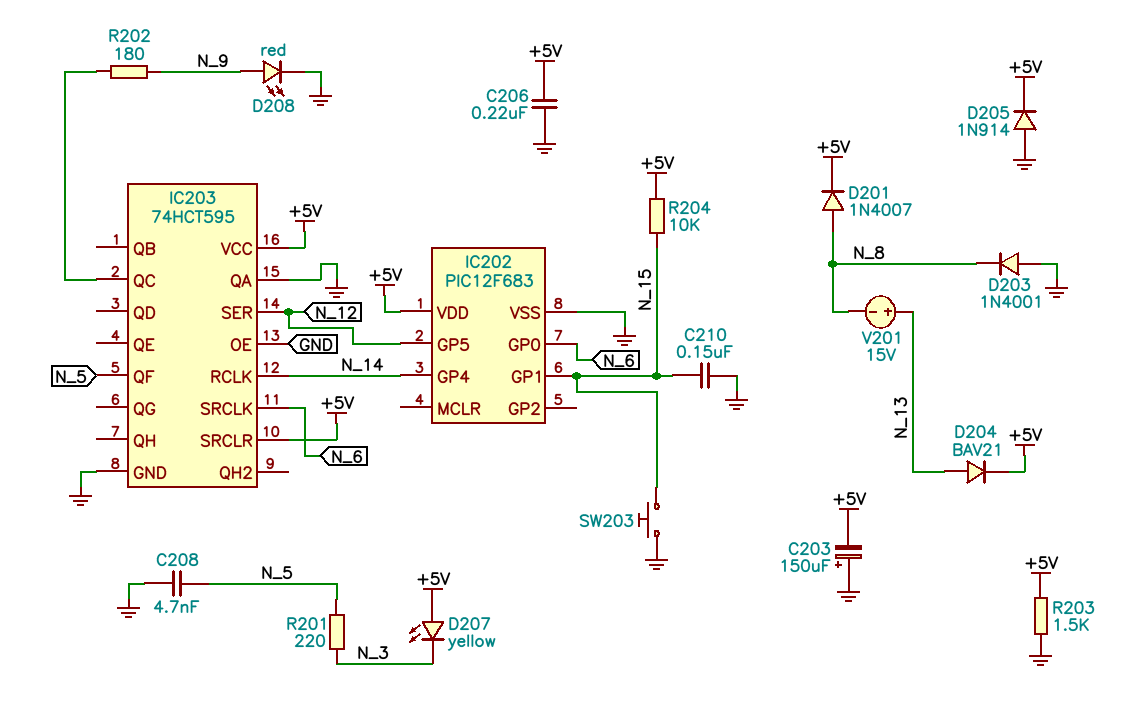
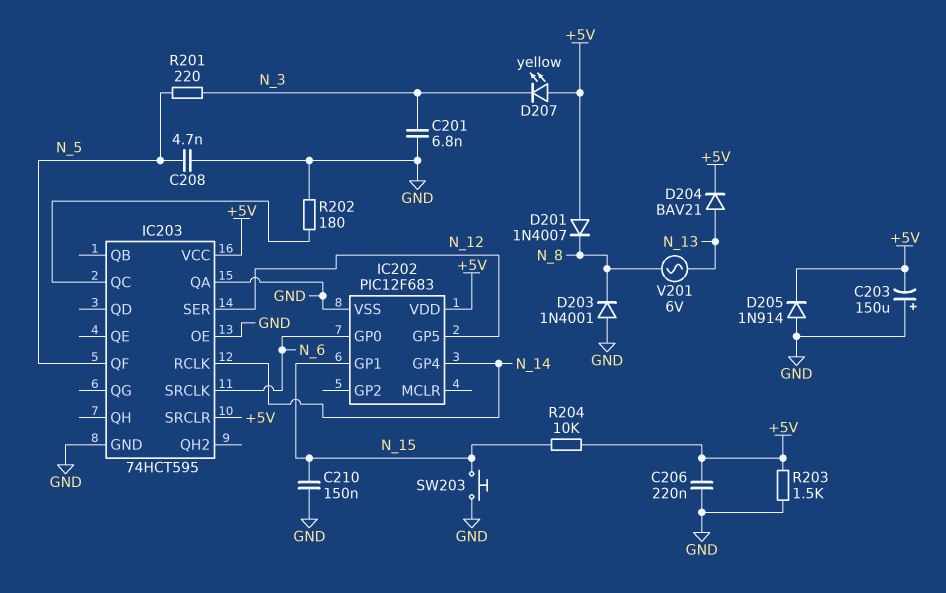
C201: none -> 6.8nF (GND, N_3)
D201: diode 1N4007 (A N_8, K +5V) -> diode 1N4007 (A +5V, K N_8)
D208: LED red (A N_9, K GND) -> none
R202: 180 (IC203/QC, N_9) -> 180 (GND, IC203/QC)
V201: 15V (plus N_13, minus N_8) -> AC 6V (N_8, N_13)

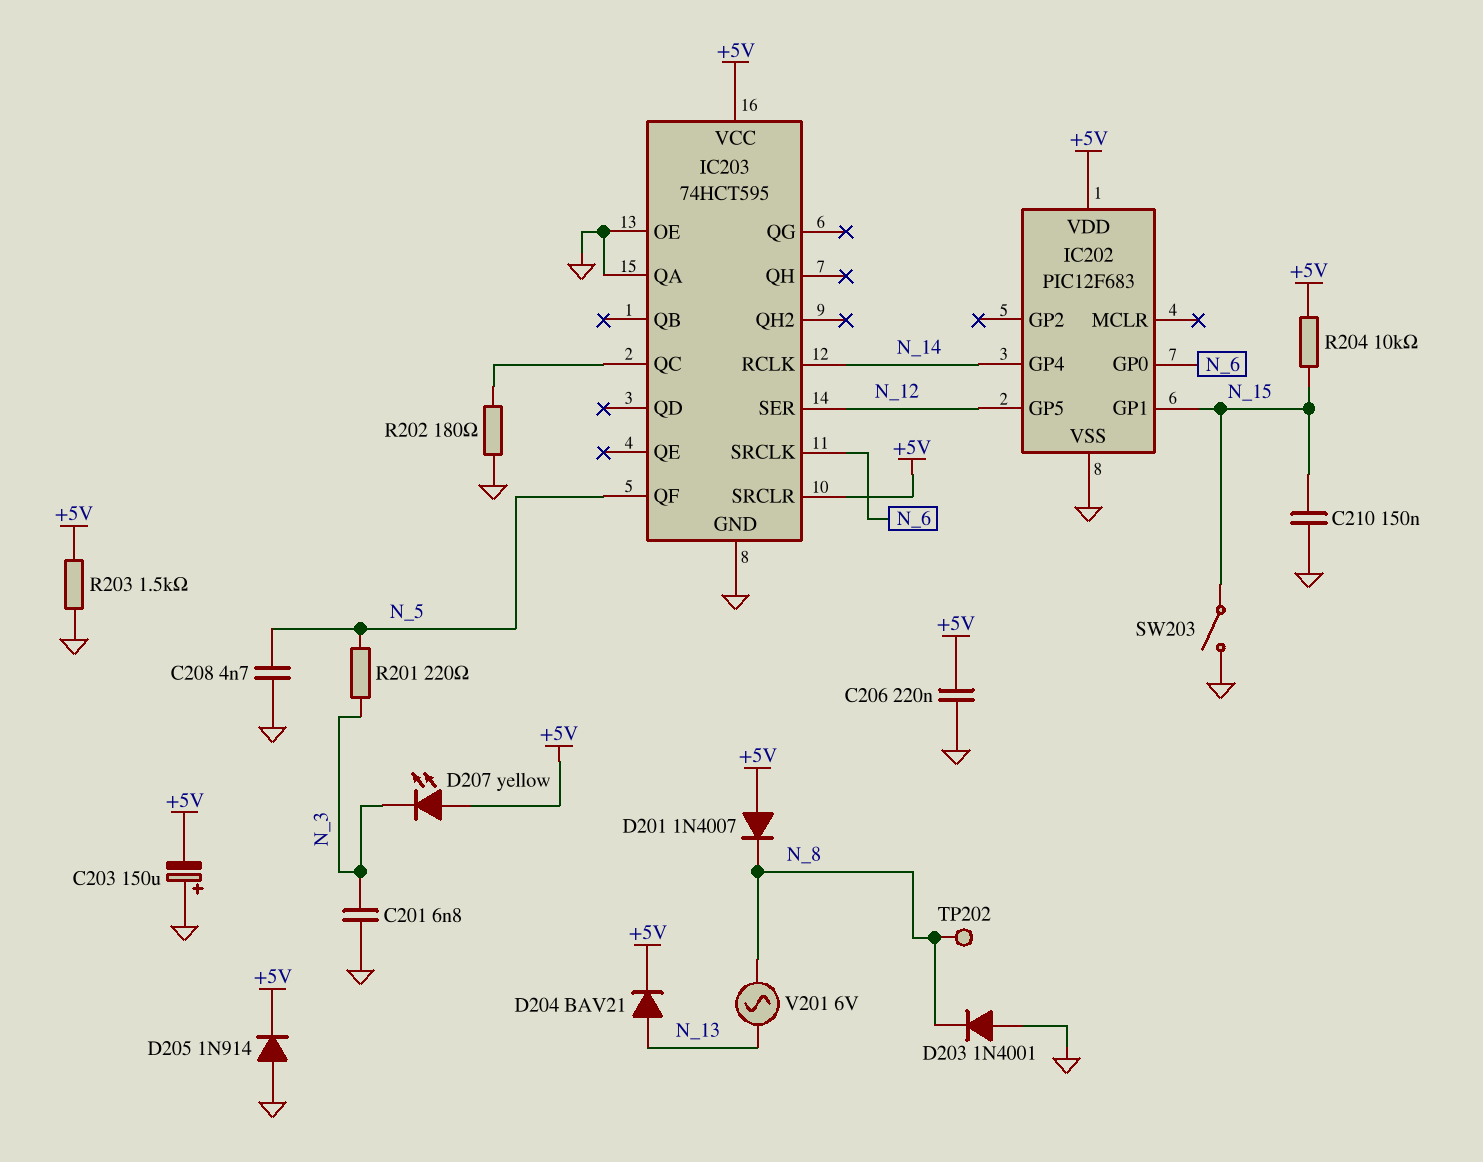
SW203: button (GND, N_15) -> switch (GND, N_15)
TP202: none -> test point (N_8)

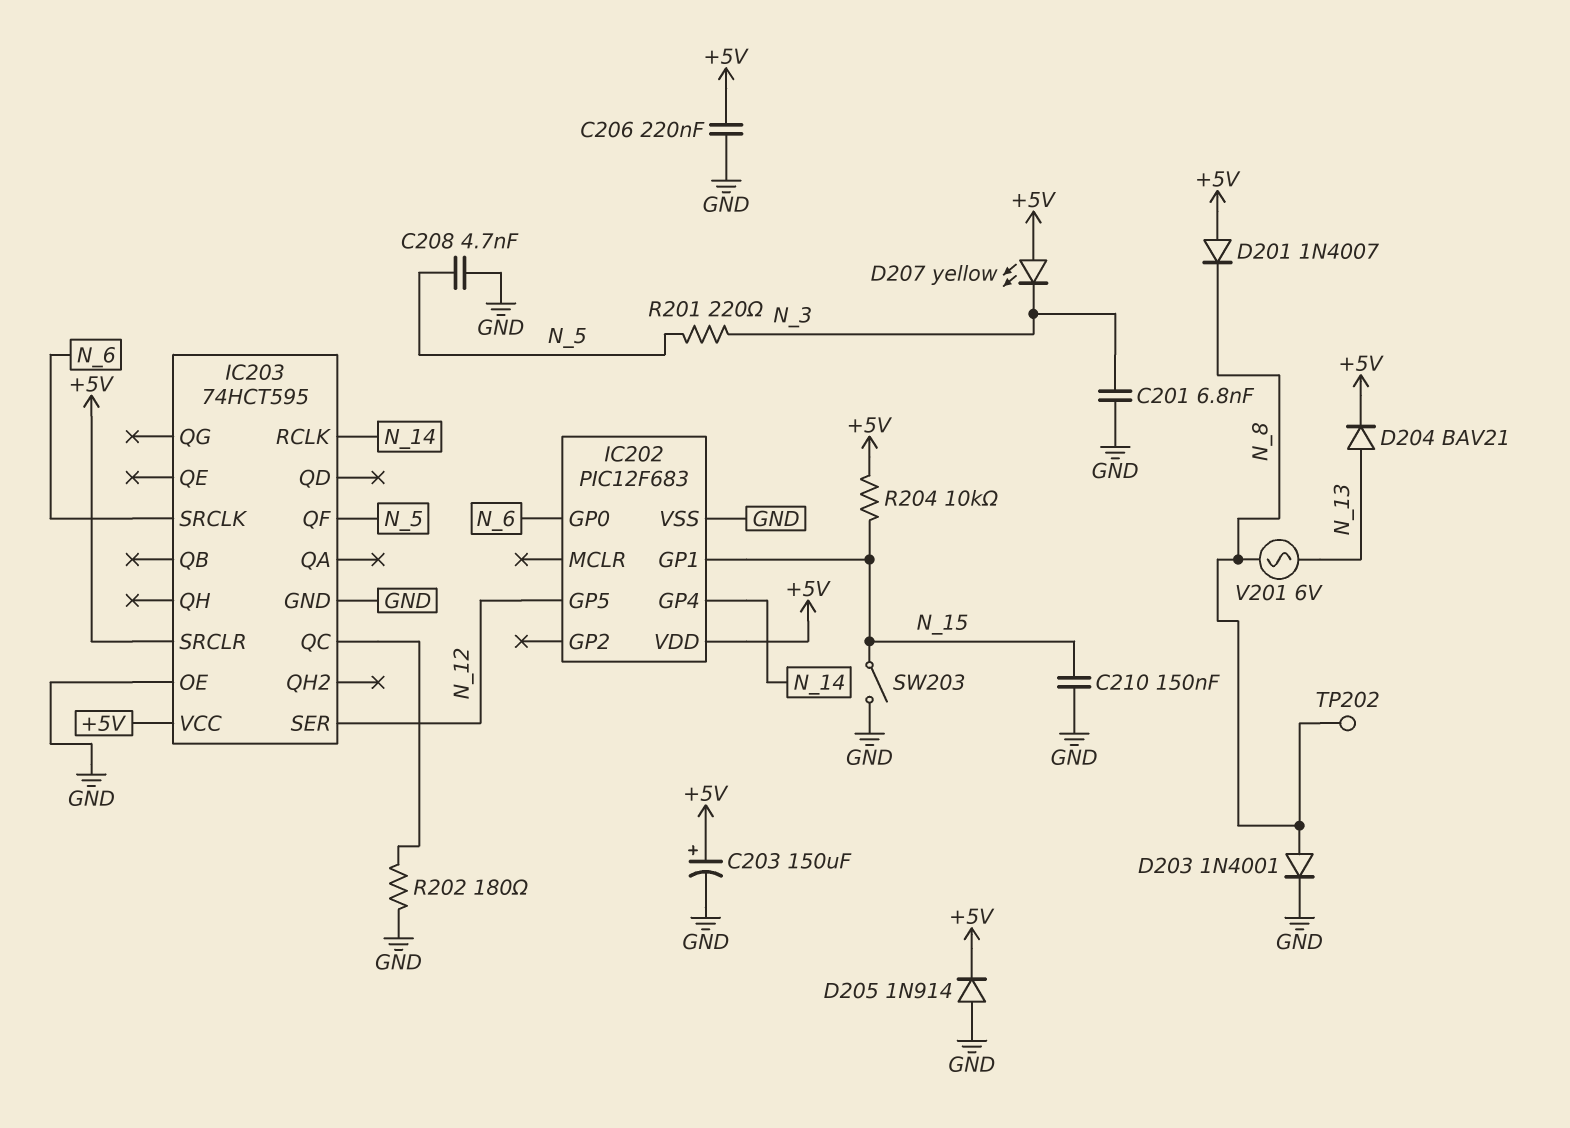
C203: 150uF (plus GND, minus +5V) -> 150uF (plus +5V, minus GND)
D203: diode 1N4001 (A GND, K N_8) -> diode 1N4001 (A N_8, K GND)
IC203 pin QA: GND -> none
R203: 1.5k (+5V, GND) -> none

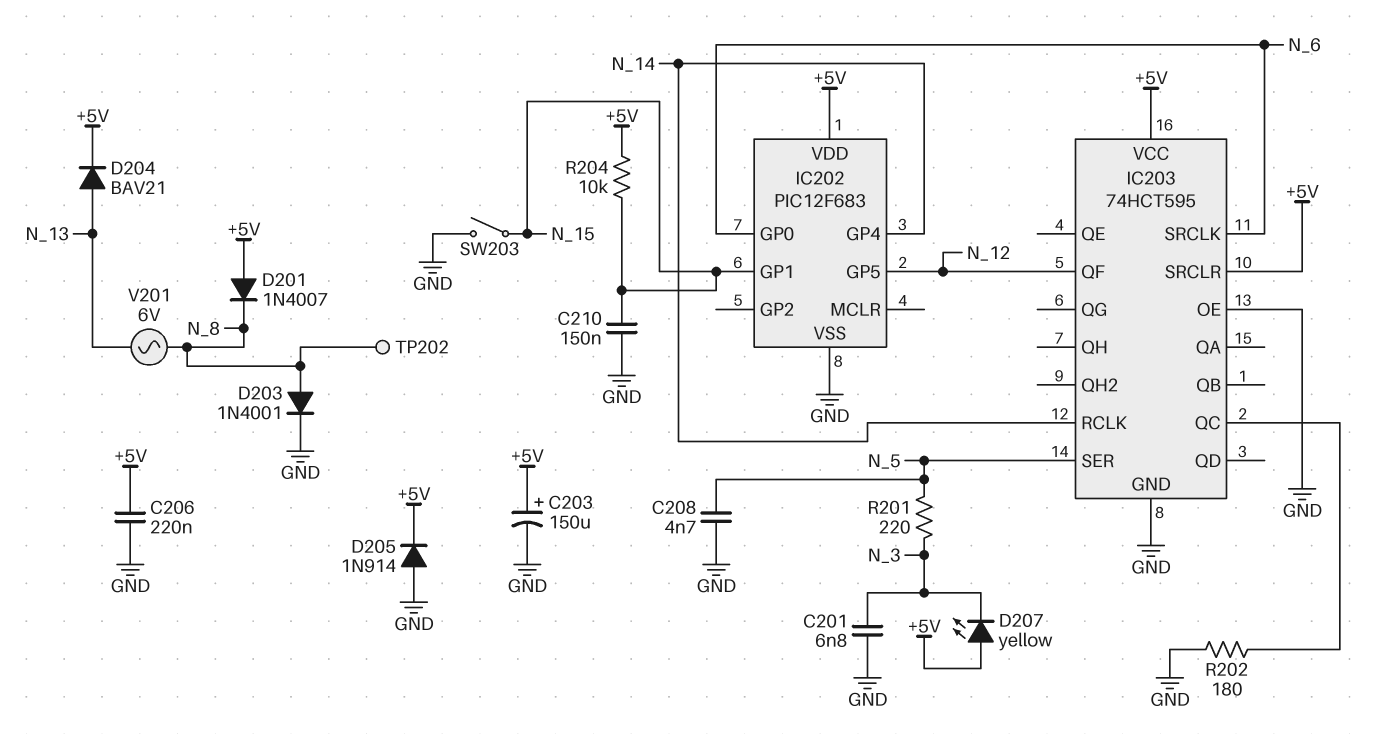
IC203 pin QF: N_5 -> N_12
IC203 pin SER: N_12 -> N_5

